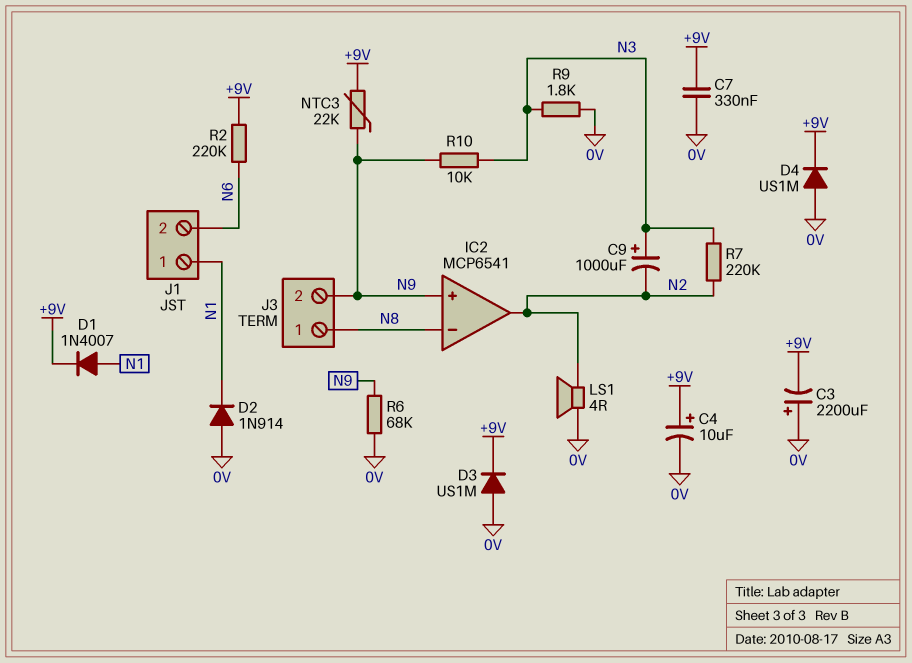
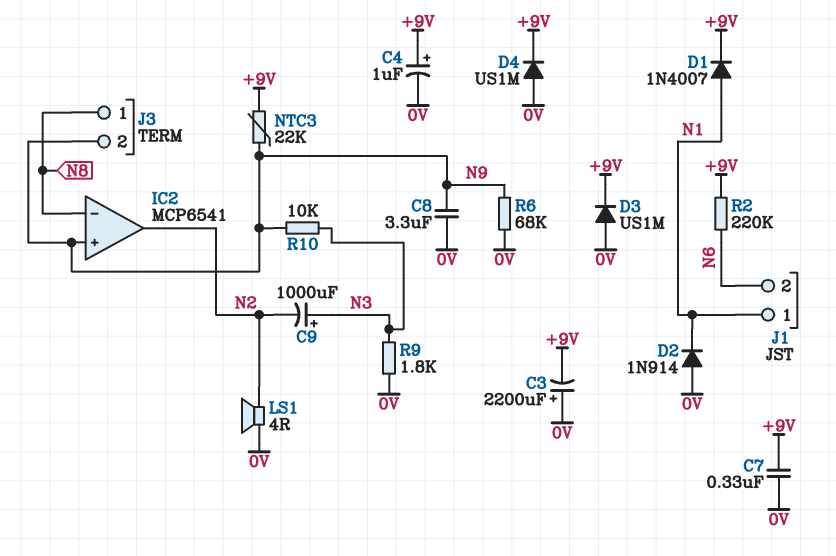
C4: 10uF (plus +9V, minus 0V) -> 1uF (plus +9V, minus 0V)
C8: none -> 3.3uF (0V, N9)
R7: 220k (N2, N3) -> none

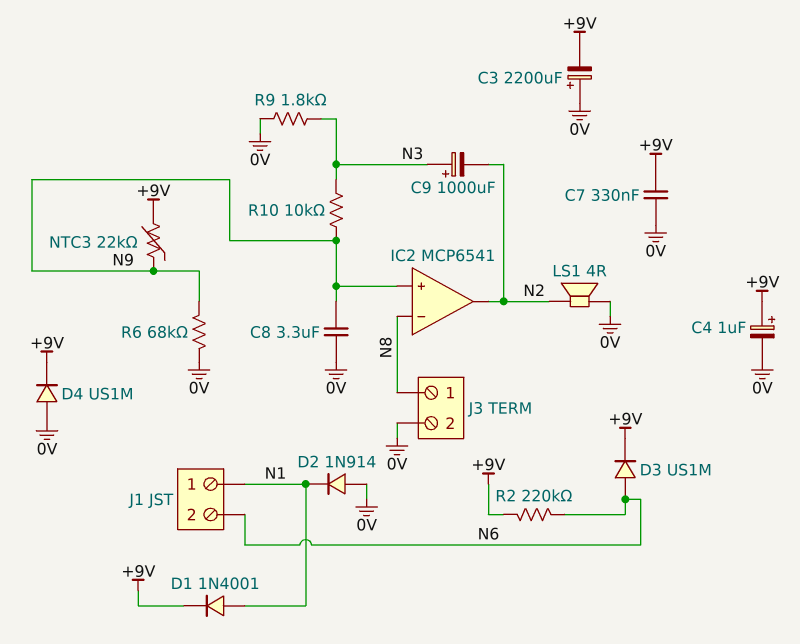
D1: diode 1N4007 (A N1, K +9V) -> diode 1N4001 (A N1, K +9V)
D3: diode US1M (A 0V, K +9V) -> diode US1M (A N6, K +9V)
J3 pin 2: N9 -> 0V

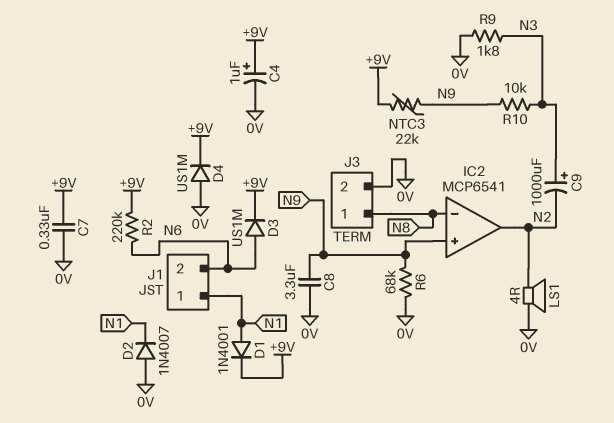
C3: 2200uF (plus 0V, minus +9V) -> none
D2: diode 1N914 (A 0V, K N1) -> diode 1N4007 (A 0V, K N1)

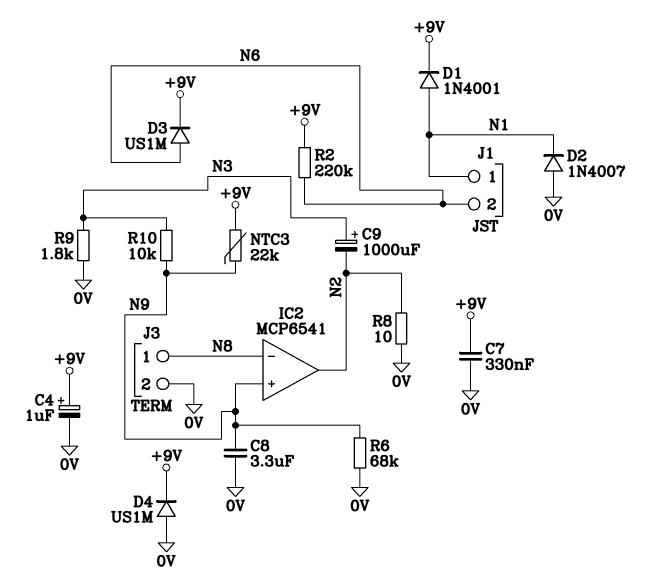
LS1: speaker 4R (0V, N2) -> none
R8: none -> 10 (0V, N2)

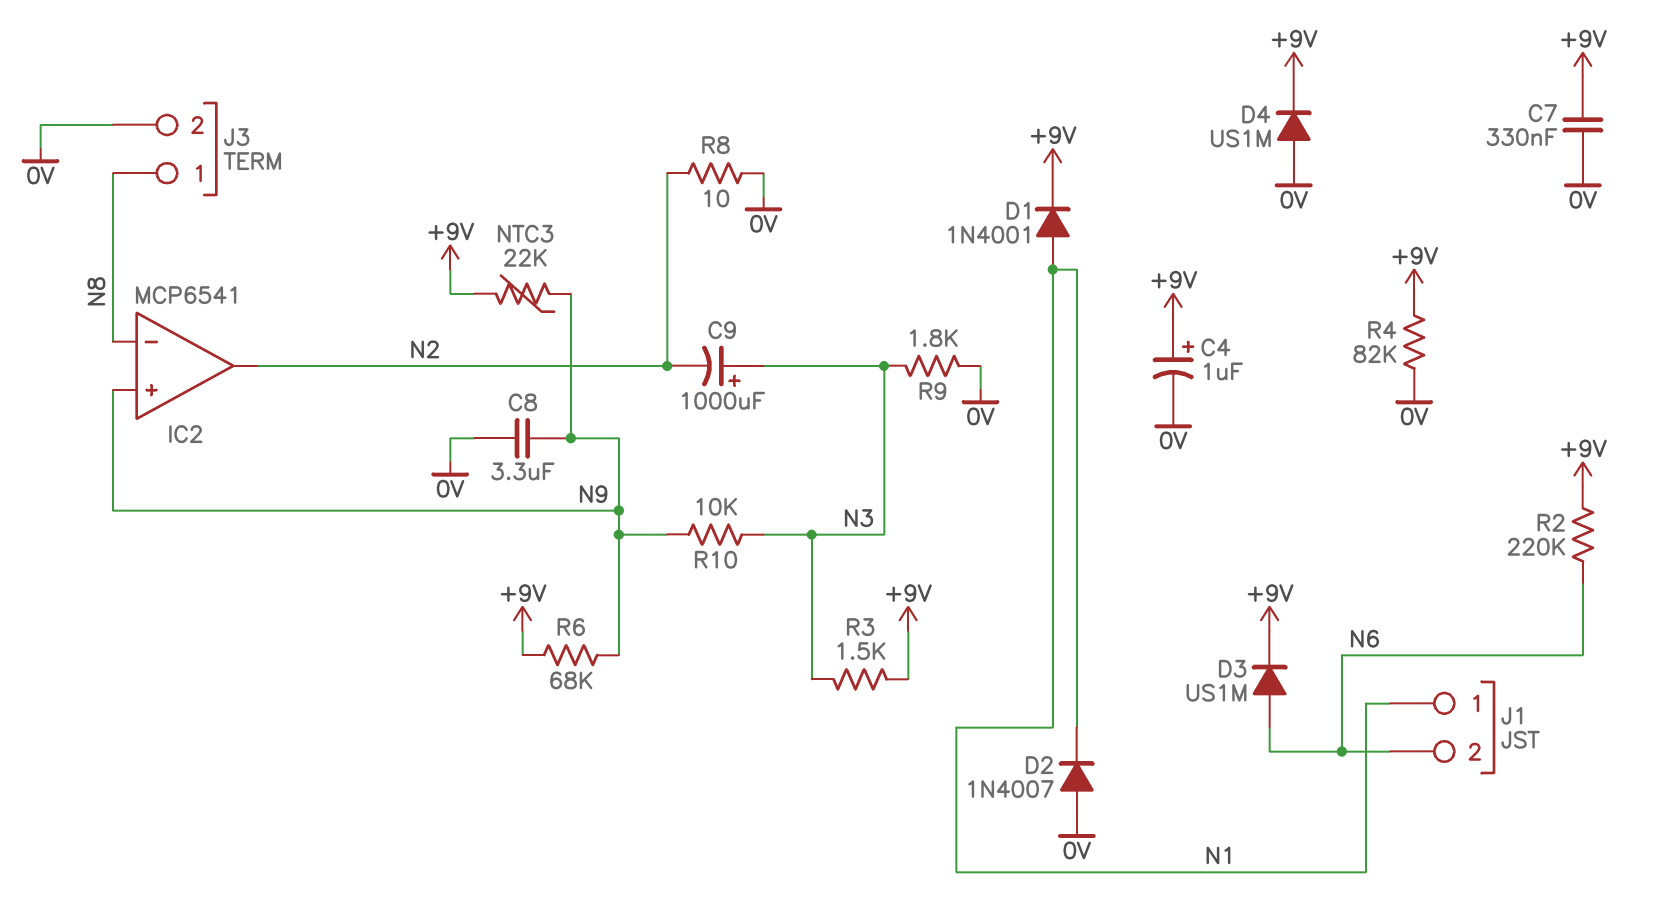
R3: none -> 1.5k (+9V, N3)
R4: none -> 82k (+9V, 0V)
R6: 68k (0V, N9) -> 68k (+9V, N9)

